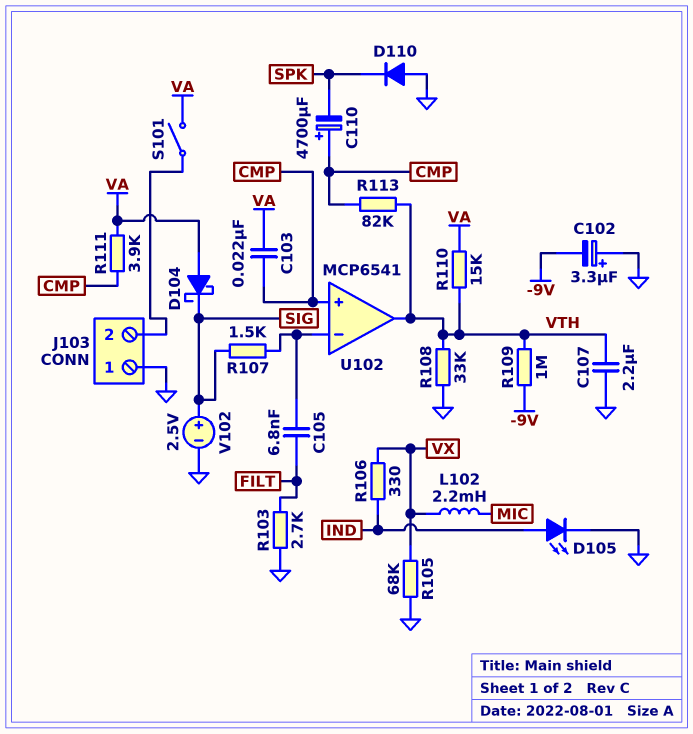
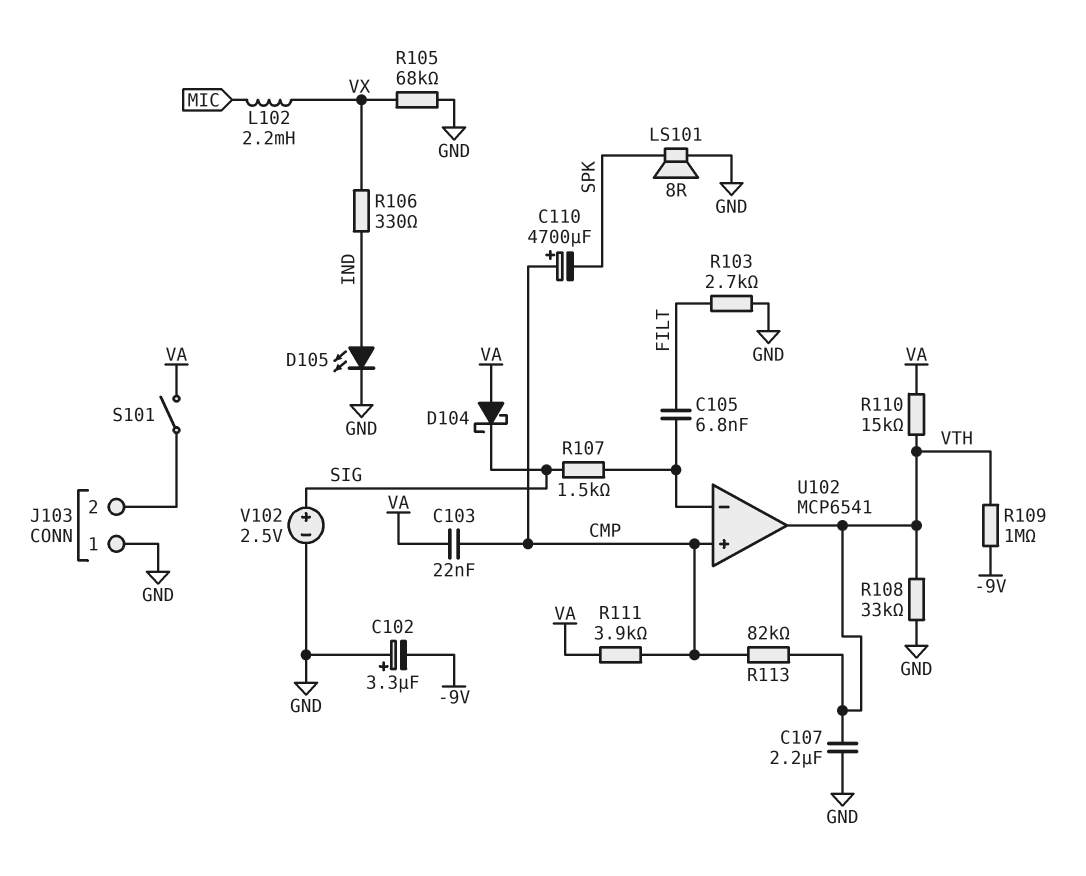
D110: diode (A GND, K SPK) -> none
LS101: none -> speaker 8R (GND, SPK)

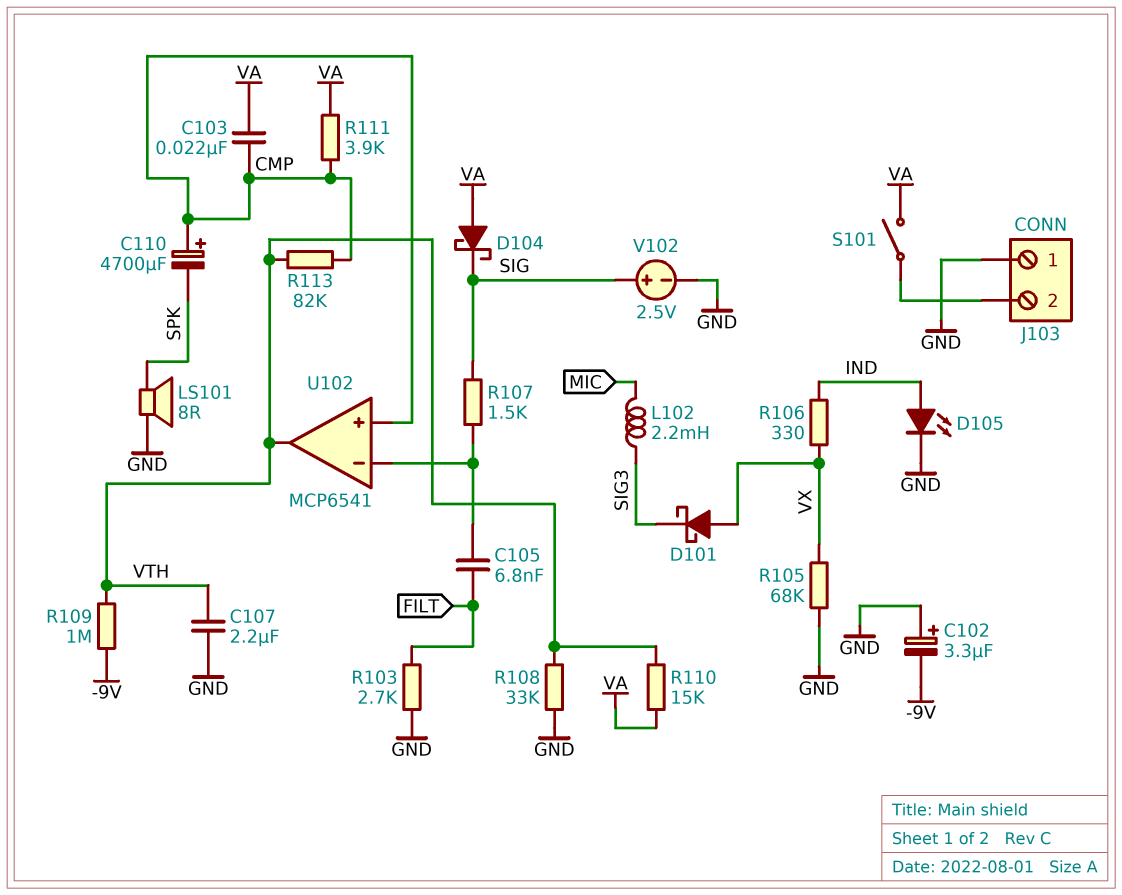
D101: none -> schottky (A VX, K SIG3)
L102: 2.2mH (MIC, VX) -> 2.2mH (MIC, SIG3)

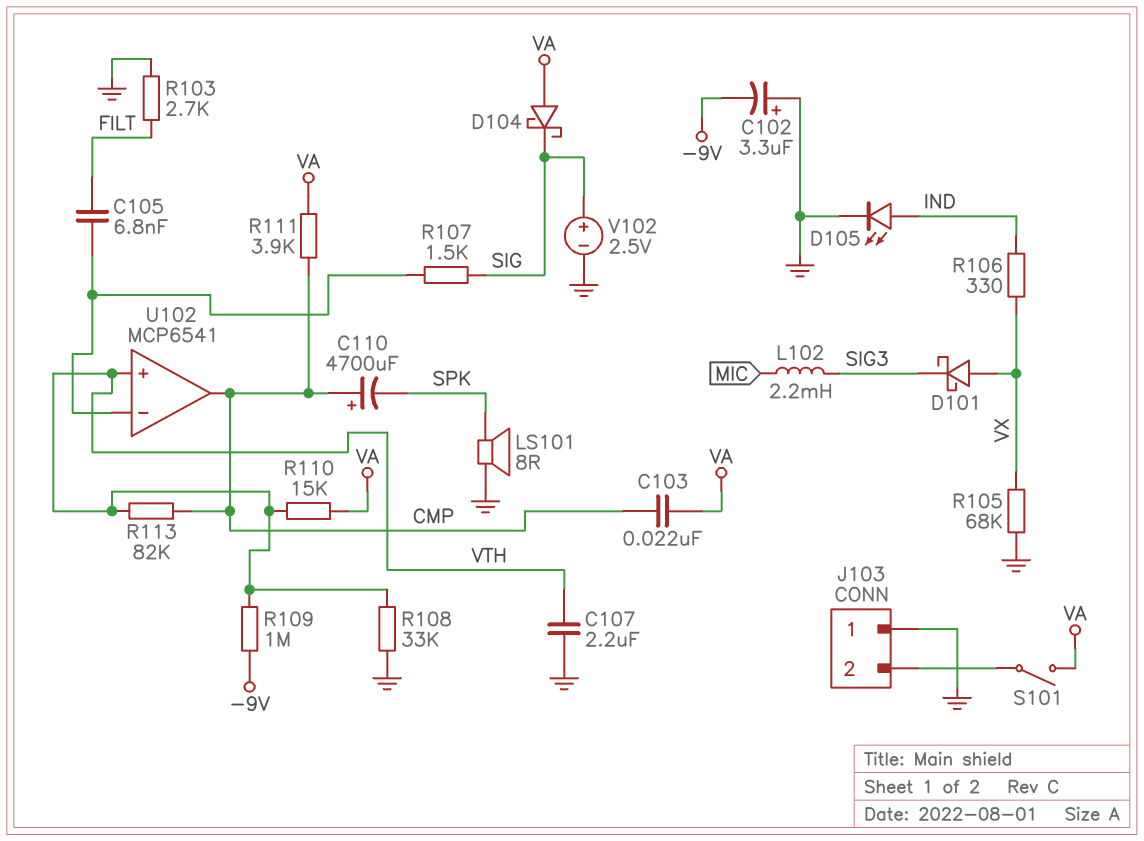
U102 pin in+: CMP -> VTH
U102 pin out: VTH -> CMP

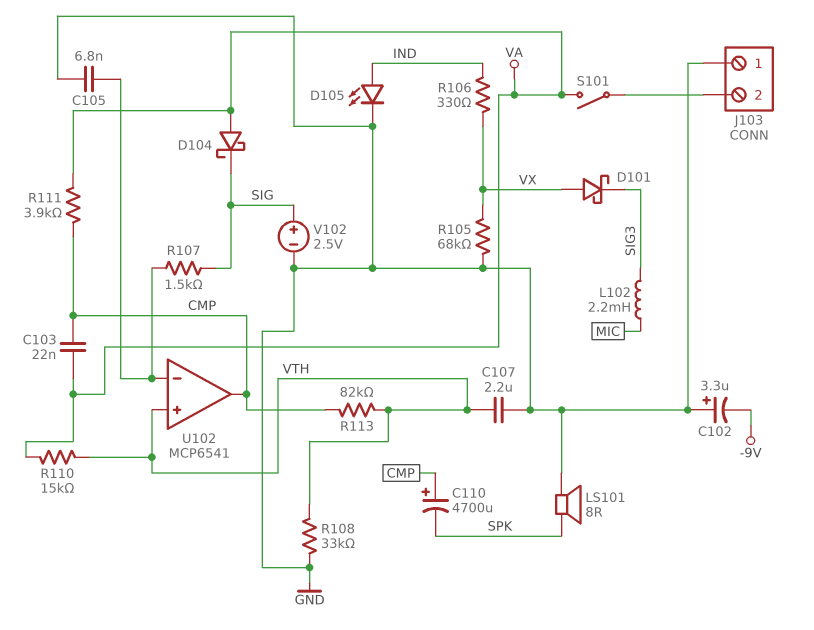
C105: 6.8nF (FILT, U102/in-) -> 6.8nF (GND, U102/in-)
R103: 2.7k (FILT, GND) -> none
R109: 1M (-9V, VTH) -> none

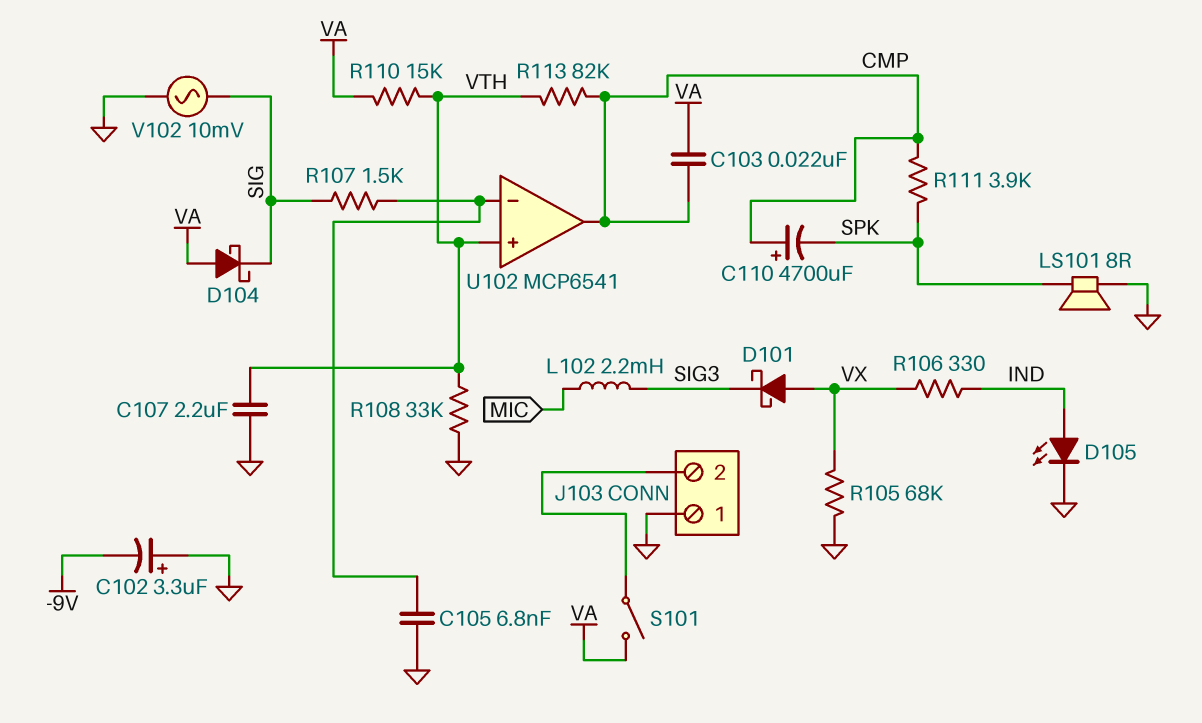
R111: 3.9k (CMP, VA) -> 3.9k (CMP, SPK)
V102: 2.5V (plus SIG, minus GND) -> AC 10mV (GND, SIG)

